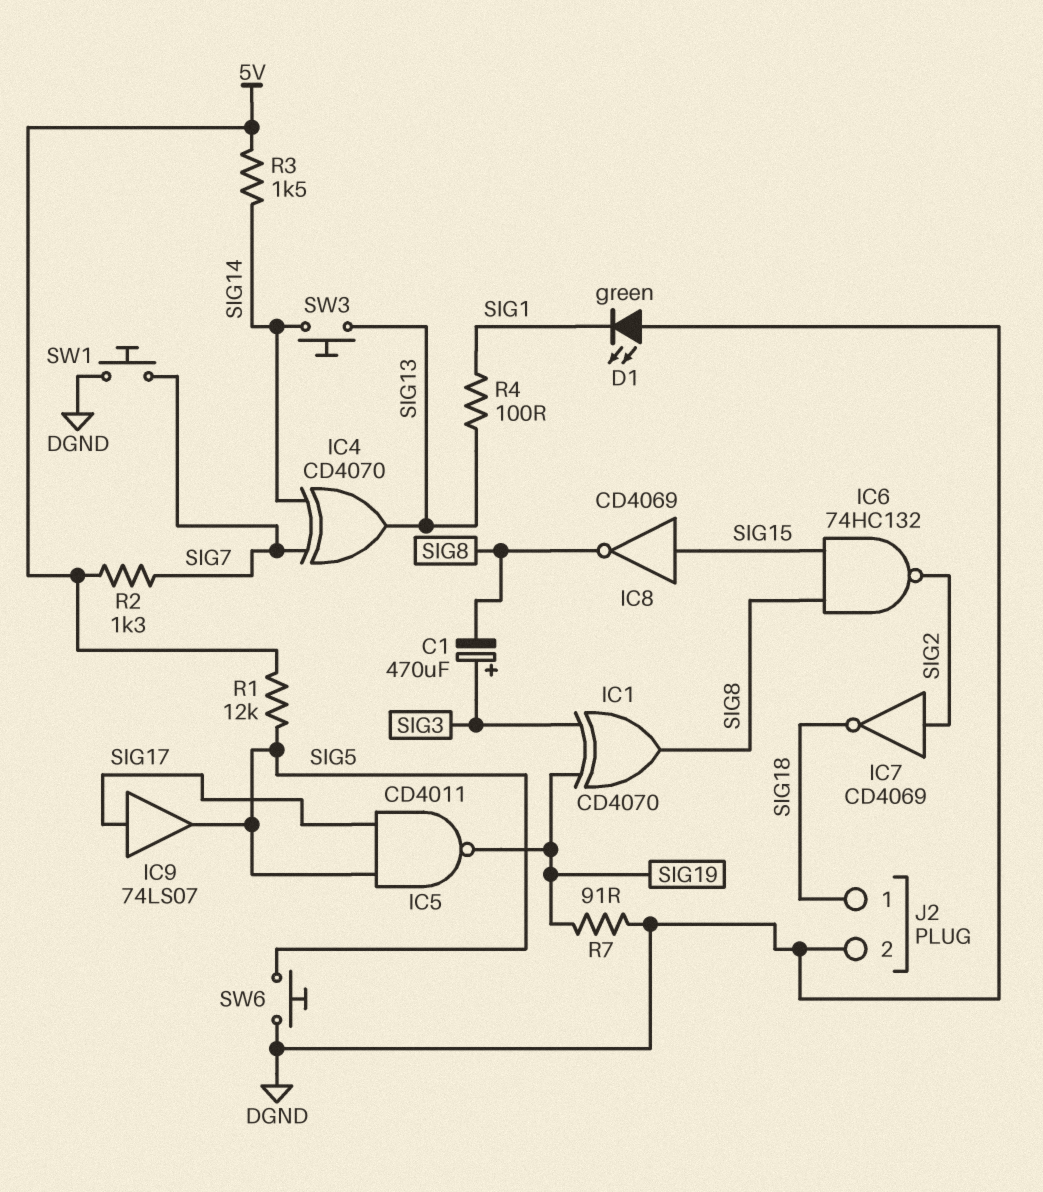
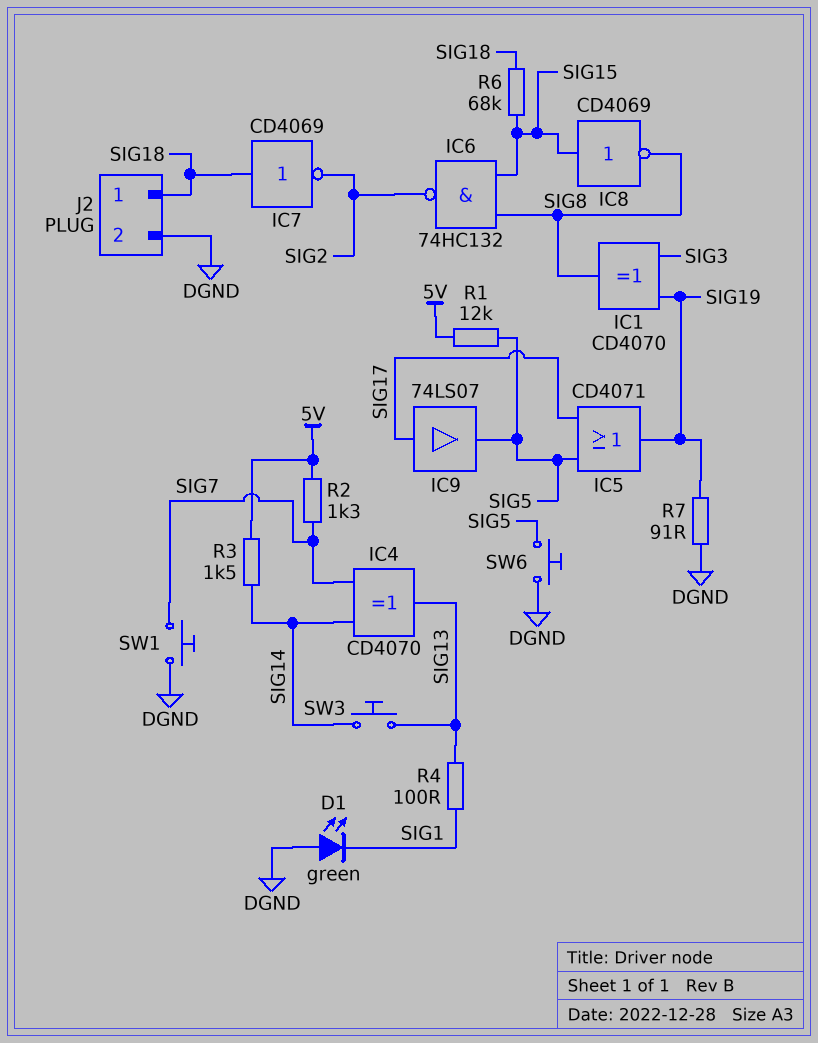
C1: 470uF (plus SIG3, minus SIG8) -> none
IC5: NAND CD4011 (in SIG5, in SIG17, out SIG19) -> OR CD4071 (in SIG5, in SIG17, out SIG19)
IC7: NOT CD4069 (in SIG2, out SIG18) -> NOT CD4069 (in SIG18, out SIG2)
R6: none -> 68k (SIG15, SIG18)

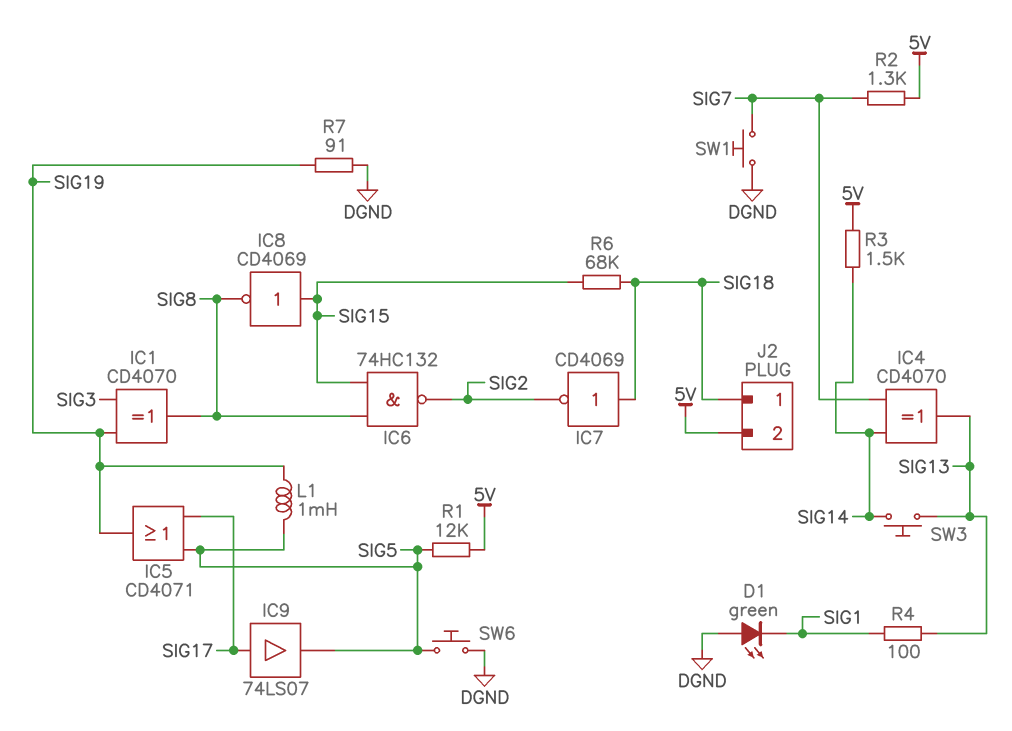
J2 pin 2: DGND -> 5V
L1: none -> 1mH (SIG5, SIG19)

